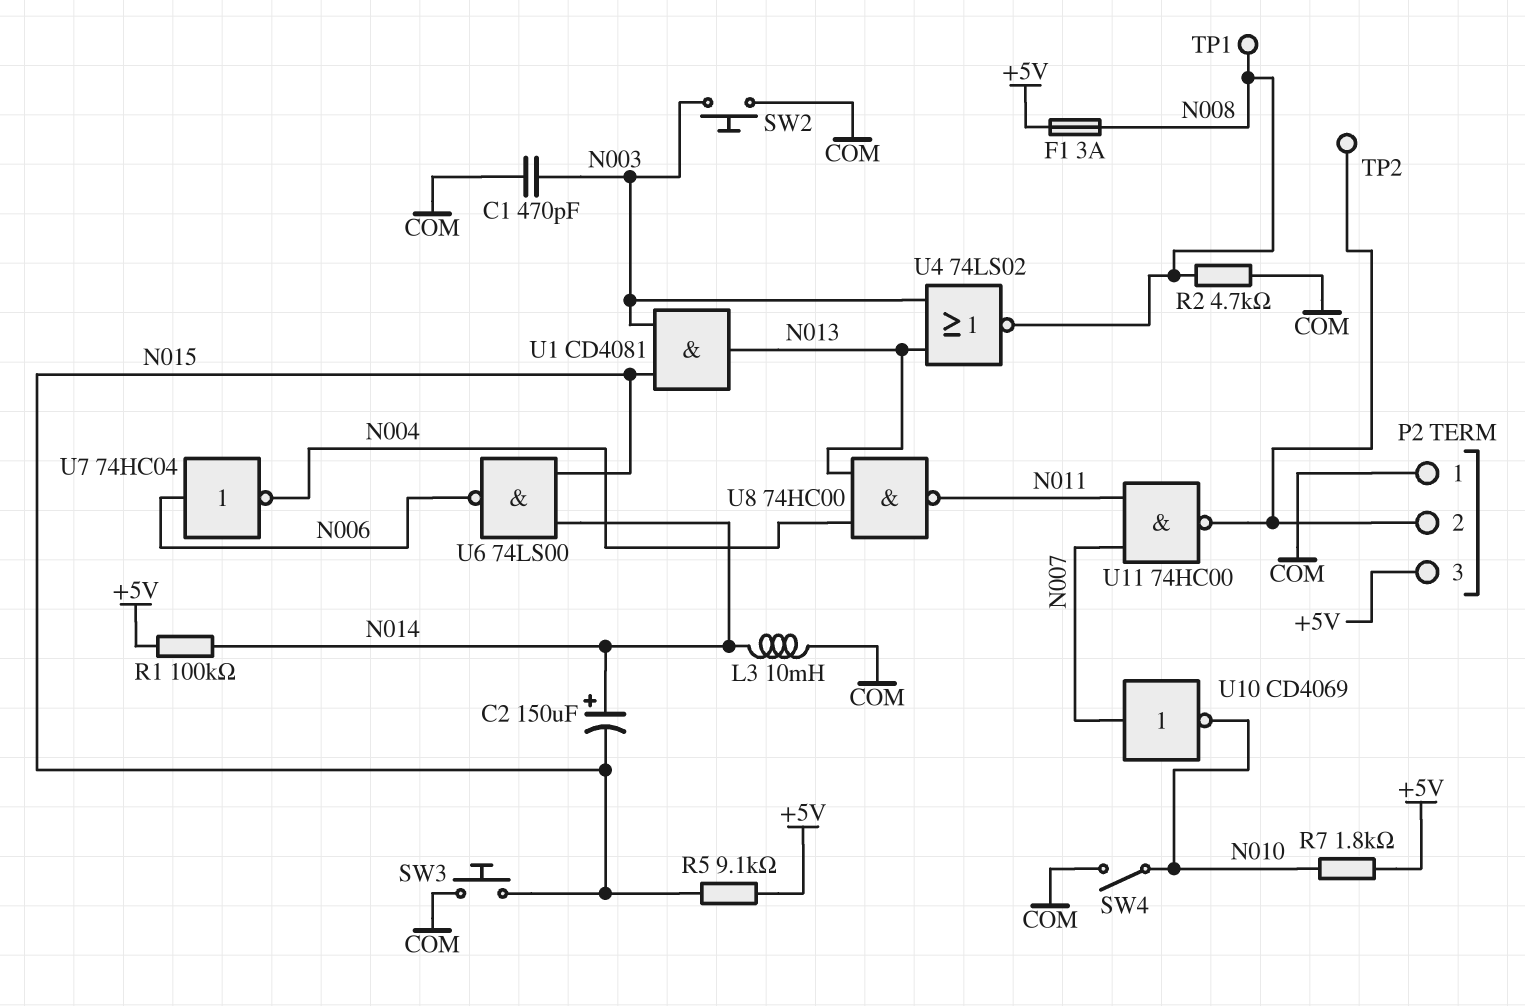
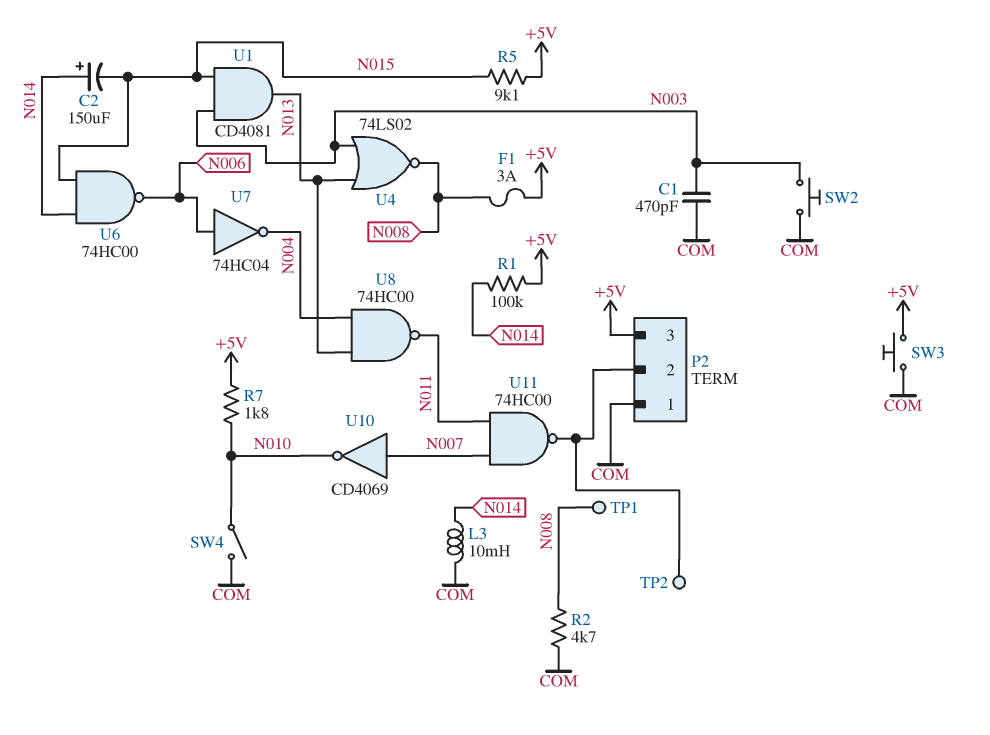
SW3: button (COM, N015) -> button (+5V, COM)
U6: NAND 74LS00 (in N014, in N015, out N006) -> NAND 74HC00 (in N014, in N015, out N006)

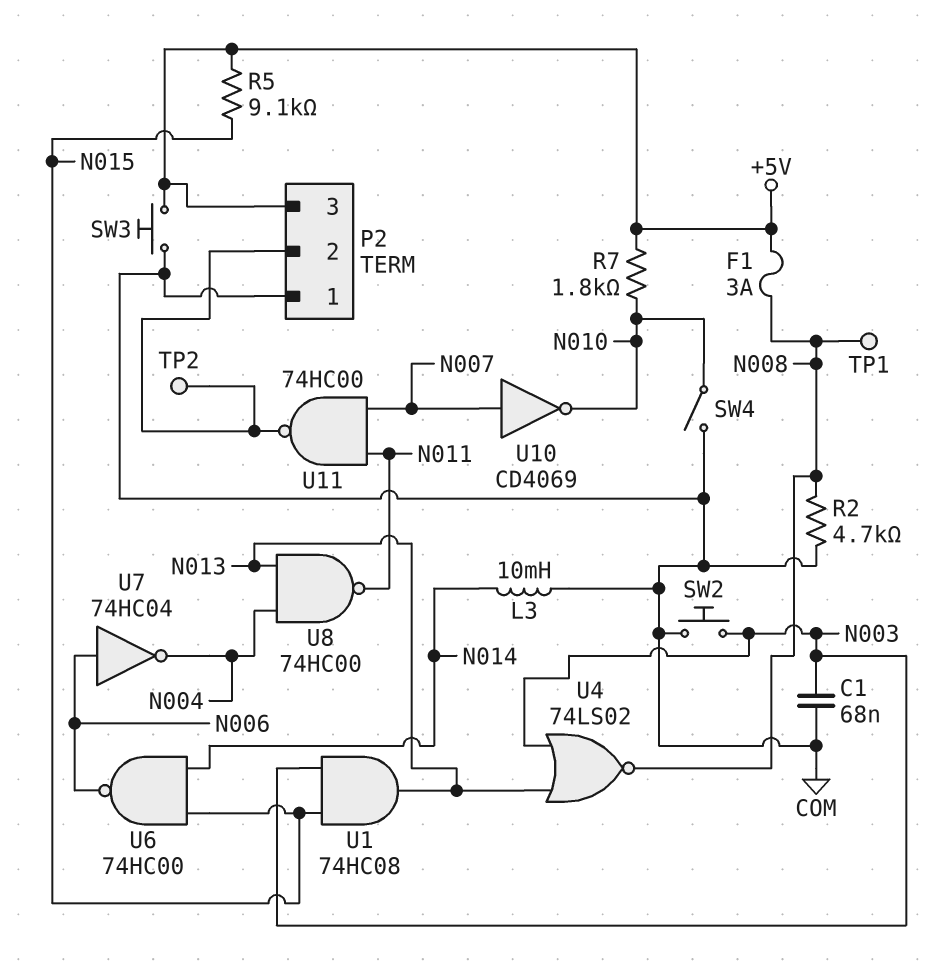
C1: 470pF (COM, N003) -> 68nF (COM, N003)
C2: 150uF (plus N014, minus N015) -> none
R1: 100k (+5V, N014) -> none
U1: AND CD4081 (in N003, in N015, out N013) -> AND 74HC08 (in N003, in N015, out N013)

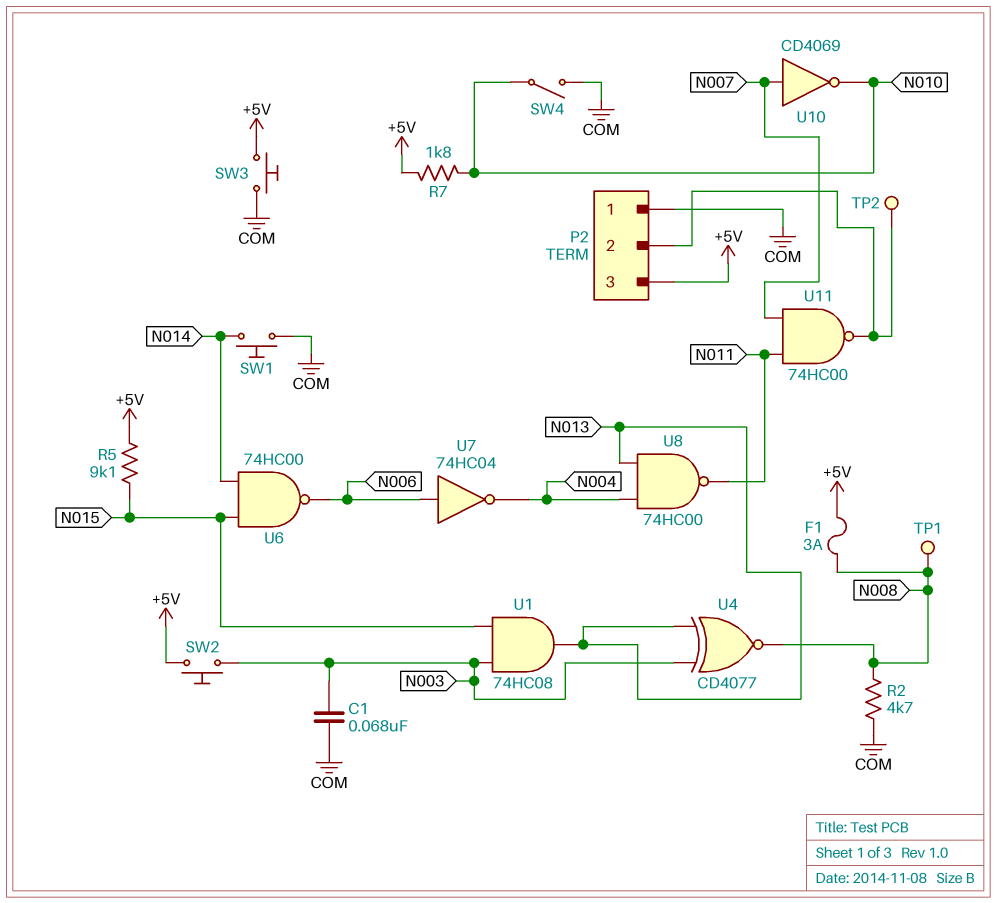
L3: 10mH (COM, N014) -> none
SW1: none -> button (COM, N014)
SW2: button (COM, N003) -> button (+5V, N003)
U4: NOR 74LS02 (in N003, in N013, out N008) -> XNOR CD4077 (in N003, in N013, out N008)

